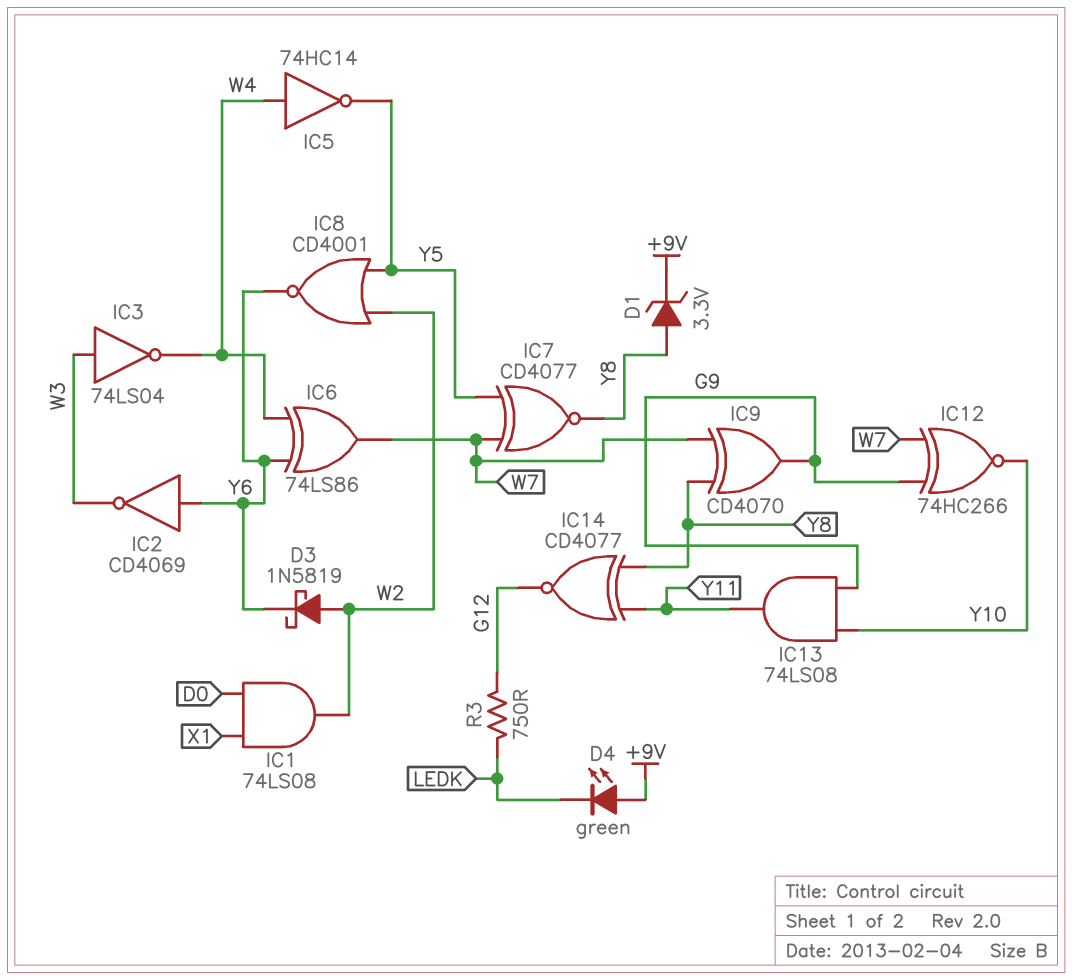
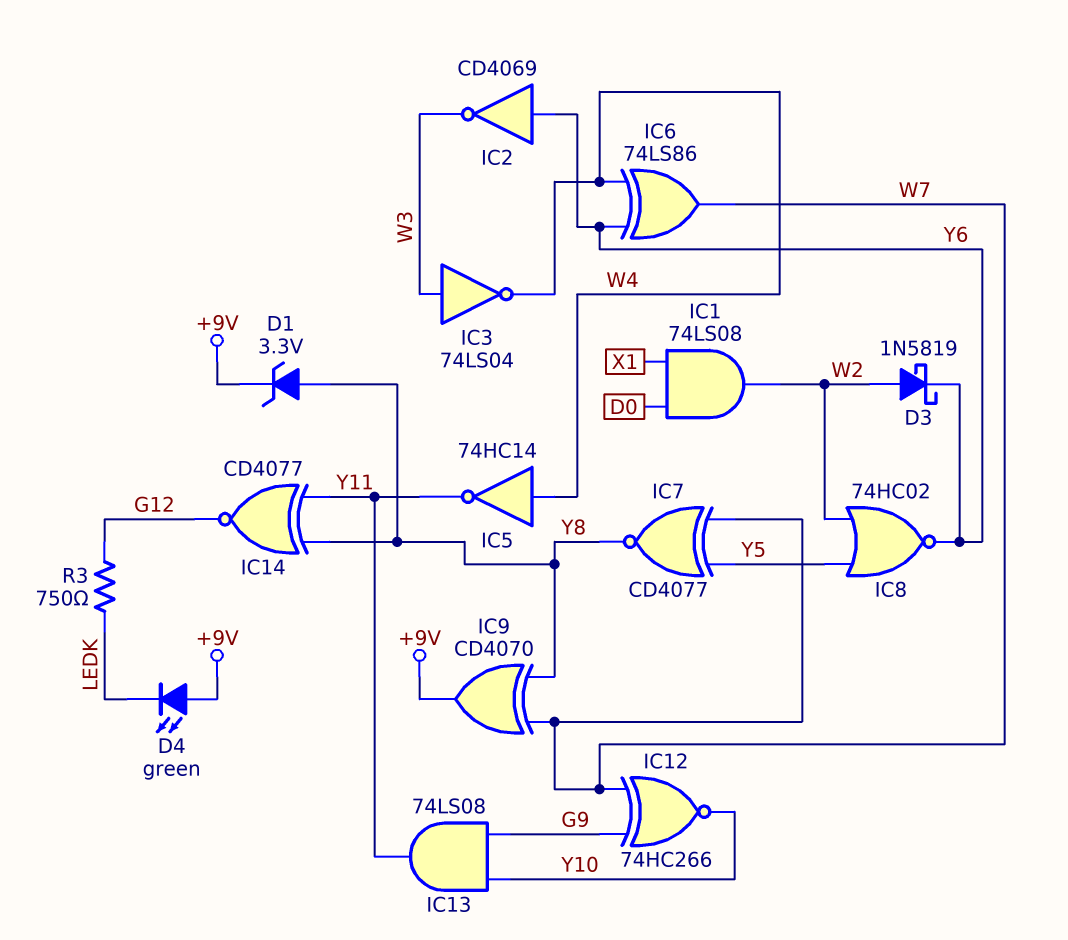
IC5: NOT 74HC14 (in W4, out Y5) -> NOT 74HC14 (in W4, out Y11)
IC8: NOR CD4001 (in W2, in Y5, out Y6) -> NOR 74HC02 (in W2, in Y5, out Y6)
IC9: XOR CD4070 (in W7, in Y8, out G9) -> XOR CD4070 (in W7, in Y8, out +9V)

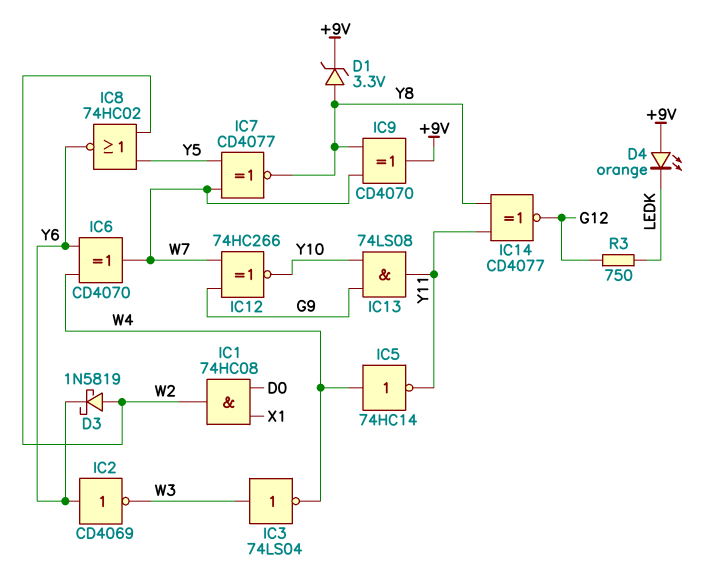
D4: LED green (A +9V, K LEDK) -> LED orange (A +9V, K LEDK)
IC1: AND 74LS08 (in D0, in X1, out W2) -> AND 74HC08 (in D0, in X1, out W2)
IC6: XOR 74LS86 (in W4, in Y6, out W7) -> XOR CD4070 (in W4, in Y6, out W7)

